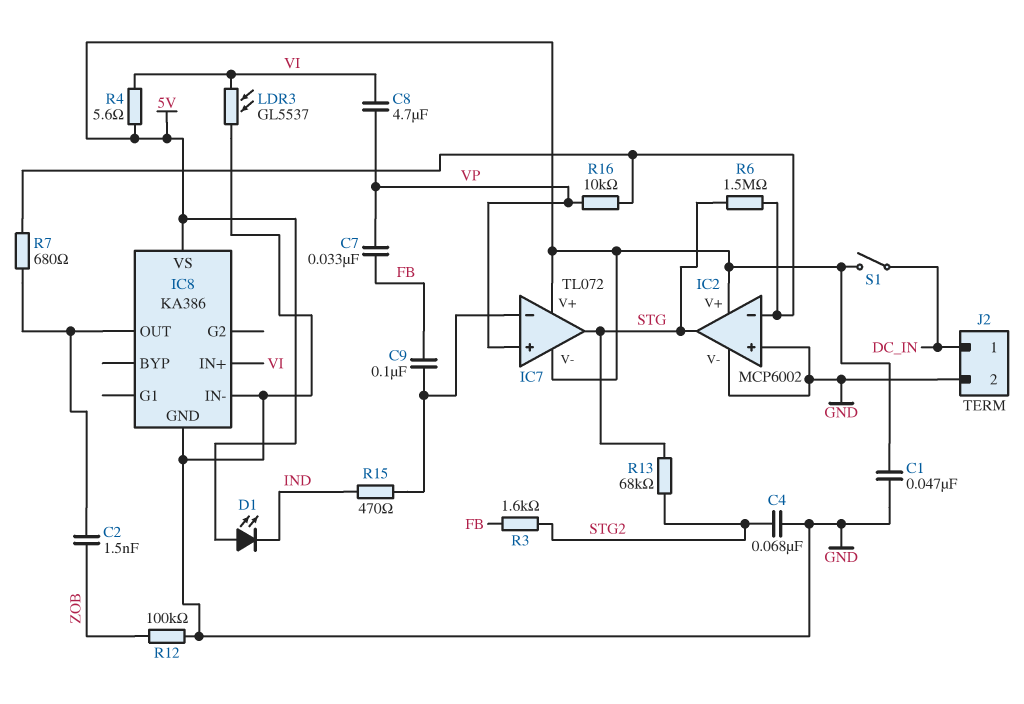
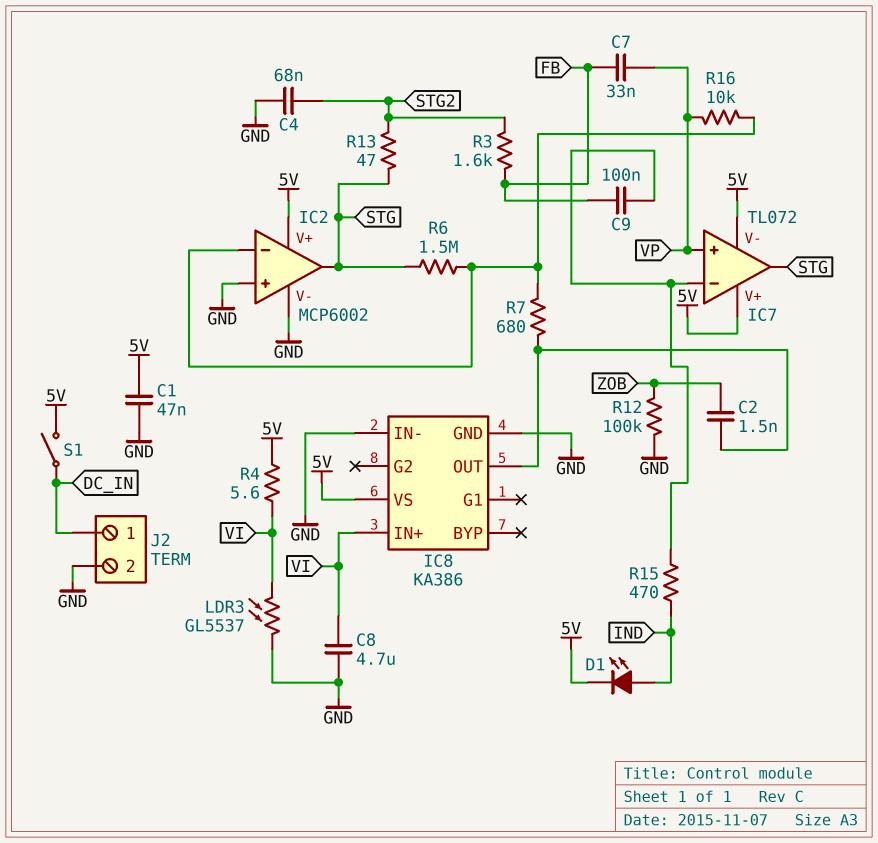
C8: 4.7uF (VI, VP) -> 4.7uF (GND, VI)
D1: LED (A 5V, K IND) -> LED (A IND, K 5V)
R13: 68k (STG, STG2) -> 47 (STG, STG2)

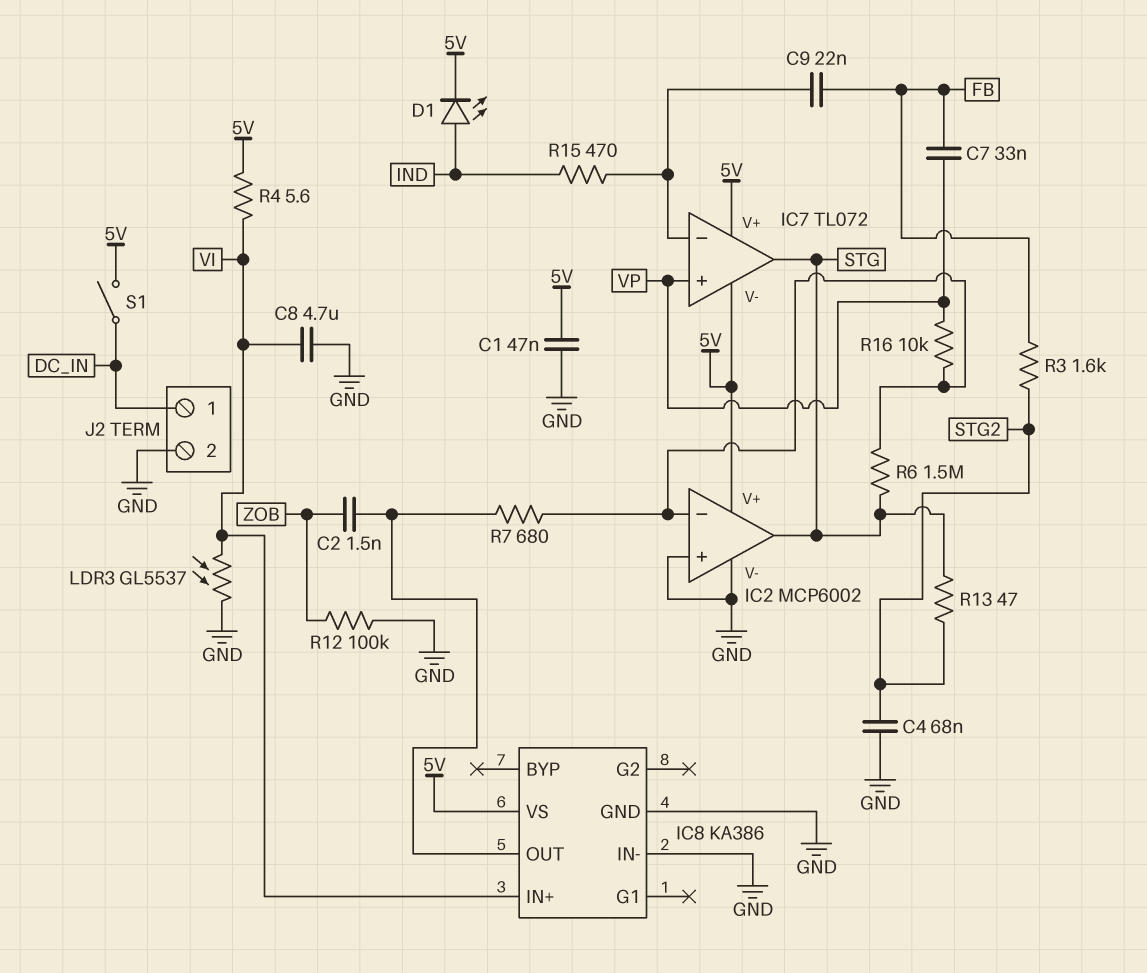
C9: 100nF (FB, IC7/in-) -> 22nF (FB, IC7/in-)

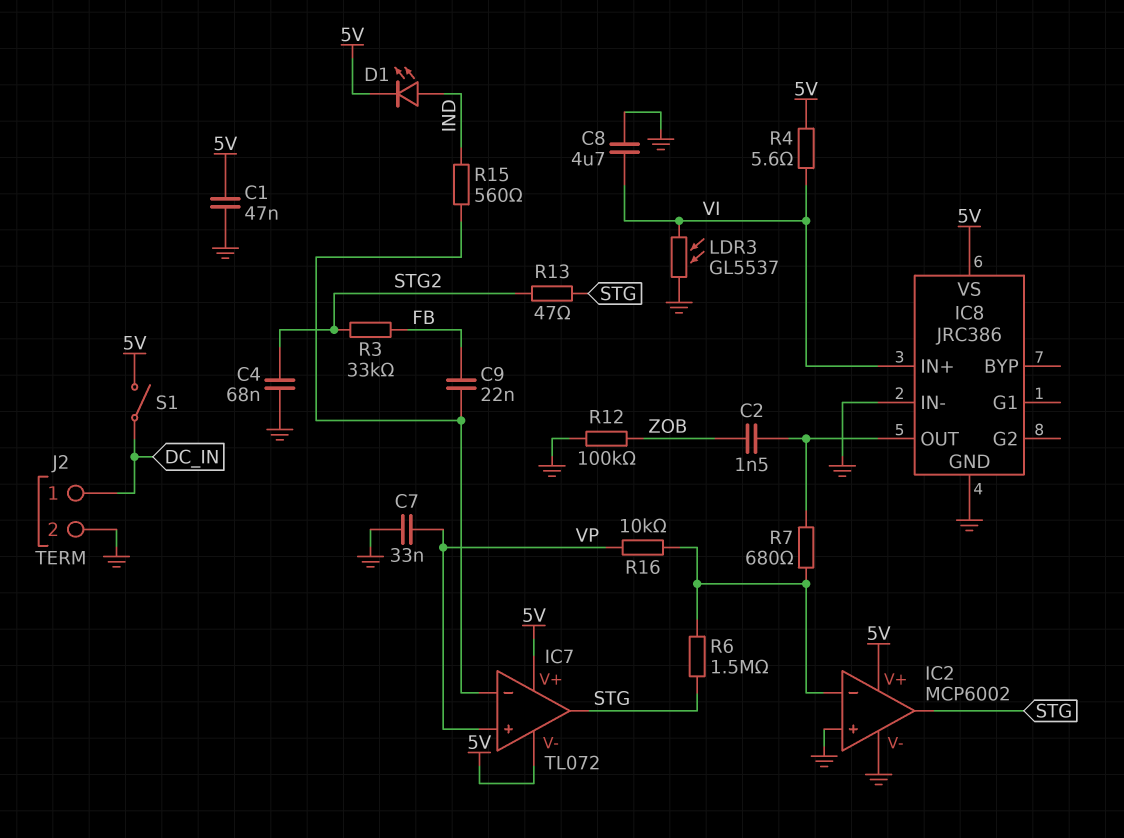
C7: 33nF (FB, VP) -> 33nF (GND, VP)
IC8: KA386 -> JRC386
R3: 1.6k (FB, STG2) -> 33k (FB, STG2)
R15: 470 (IC7/in-, IND) -> 560 (IC7/in-, IND)

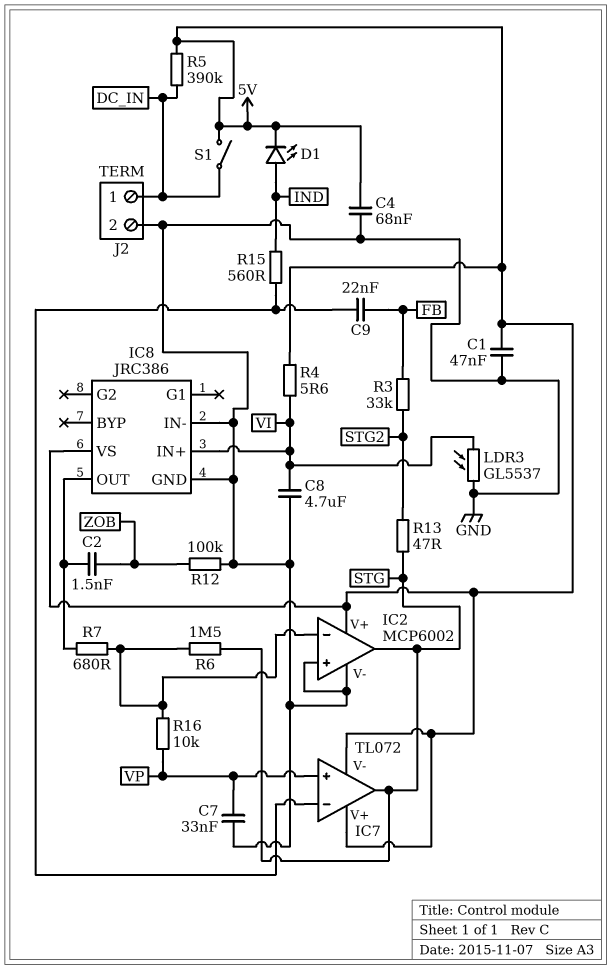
C4: 68nF (GND, STG2) -> 68nF (5V, GND)
R5: none -> 390k (5V, DC_IN)

